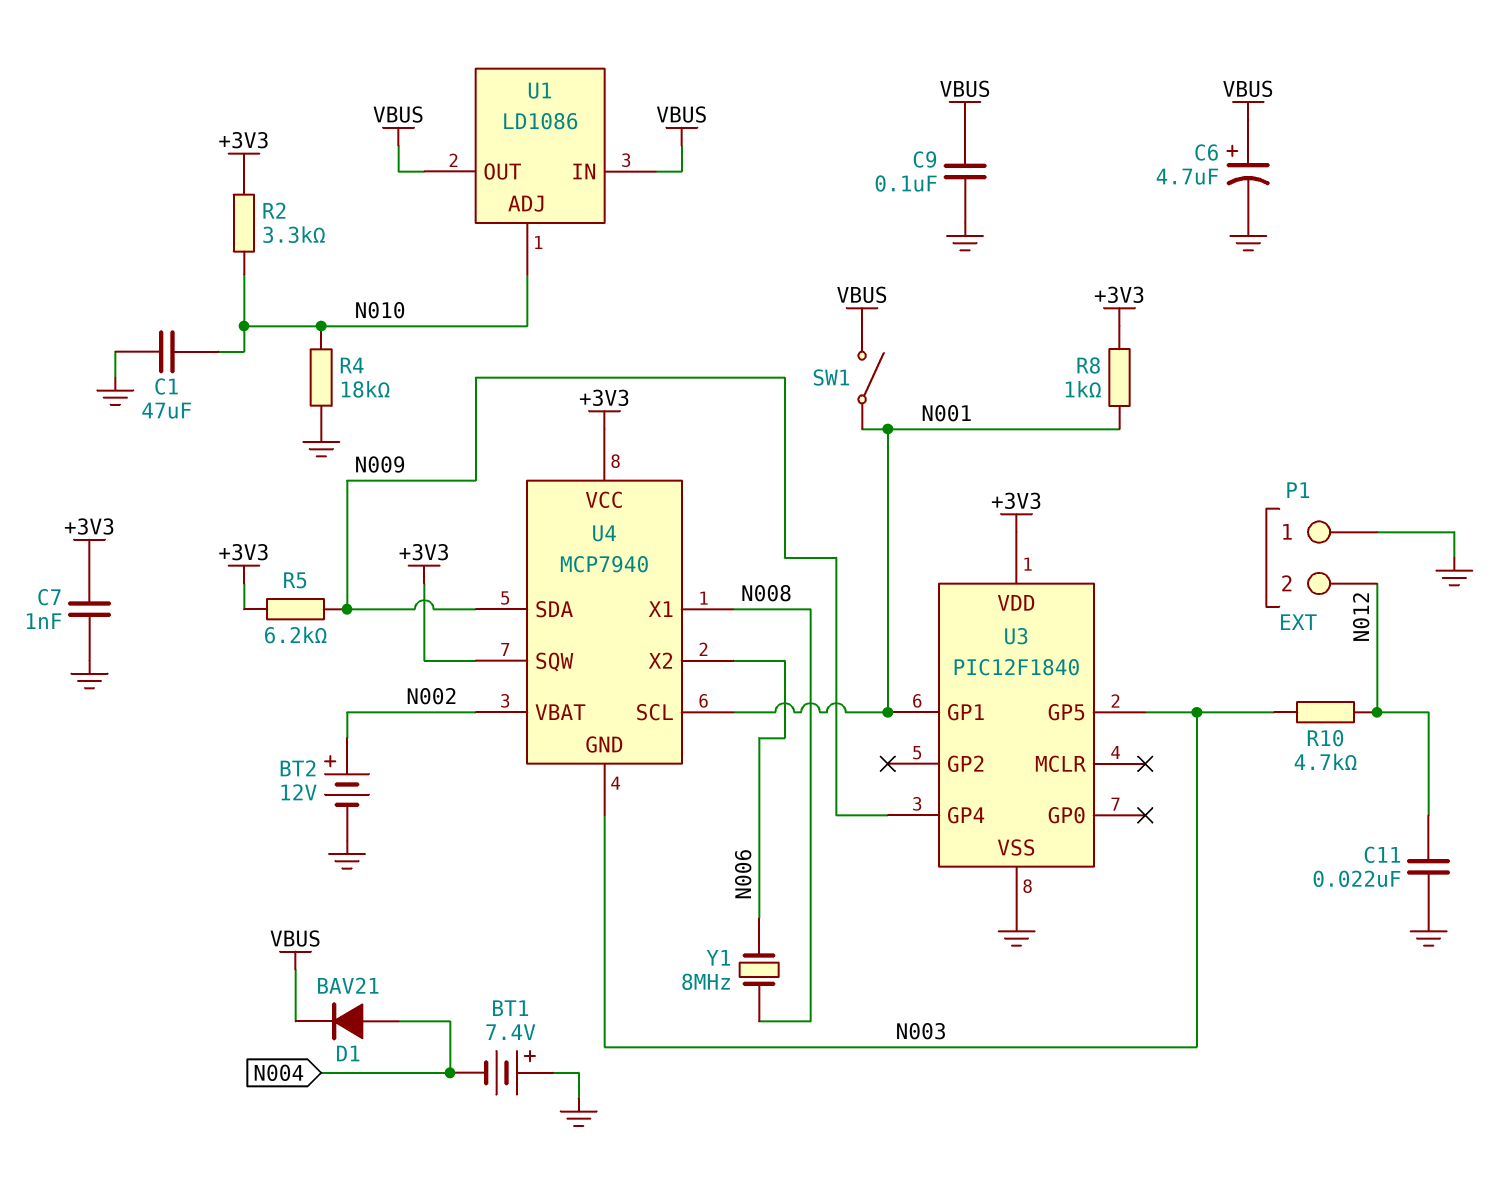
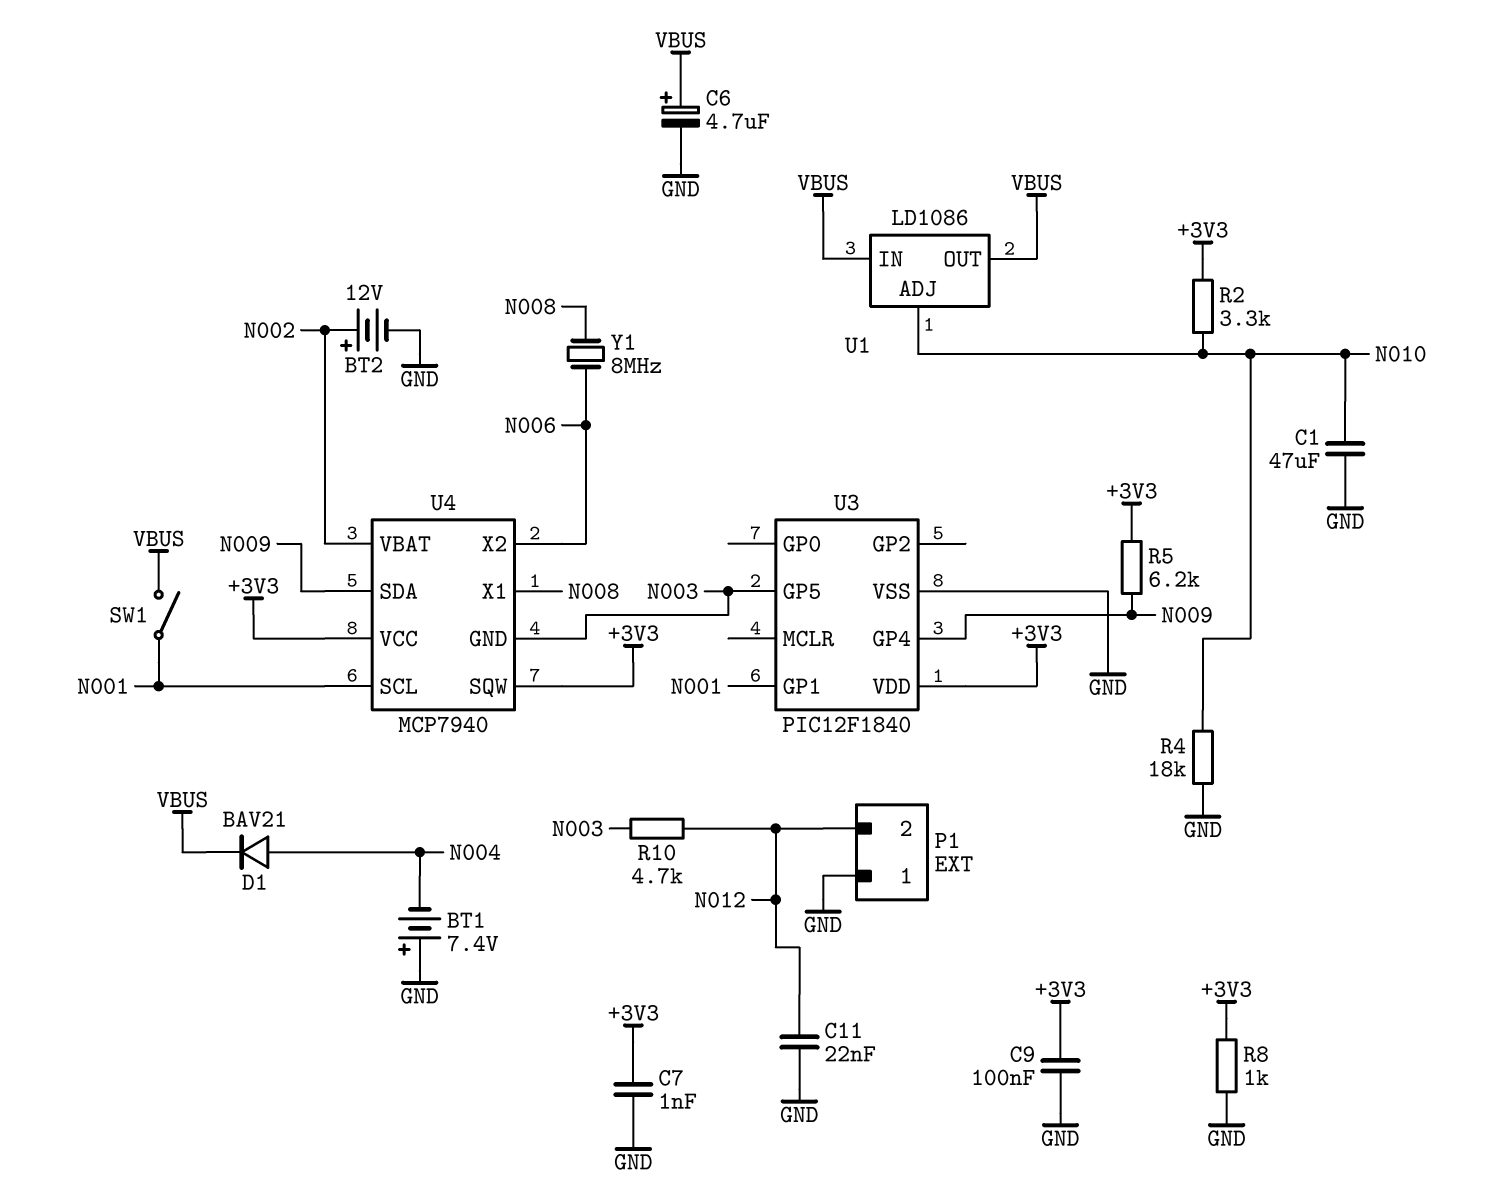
C9: 100nF (GND, VBUS) -> 100nF (+3V3, GND)
R8: 1k (+3V3, N001) -> 1k (+3V3, GND)

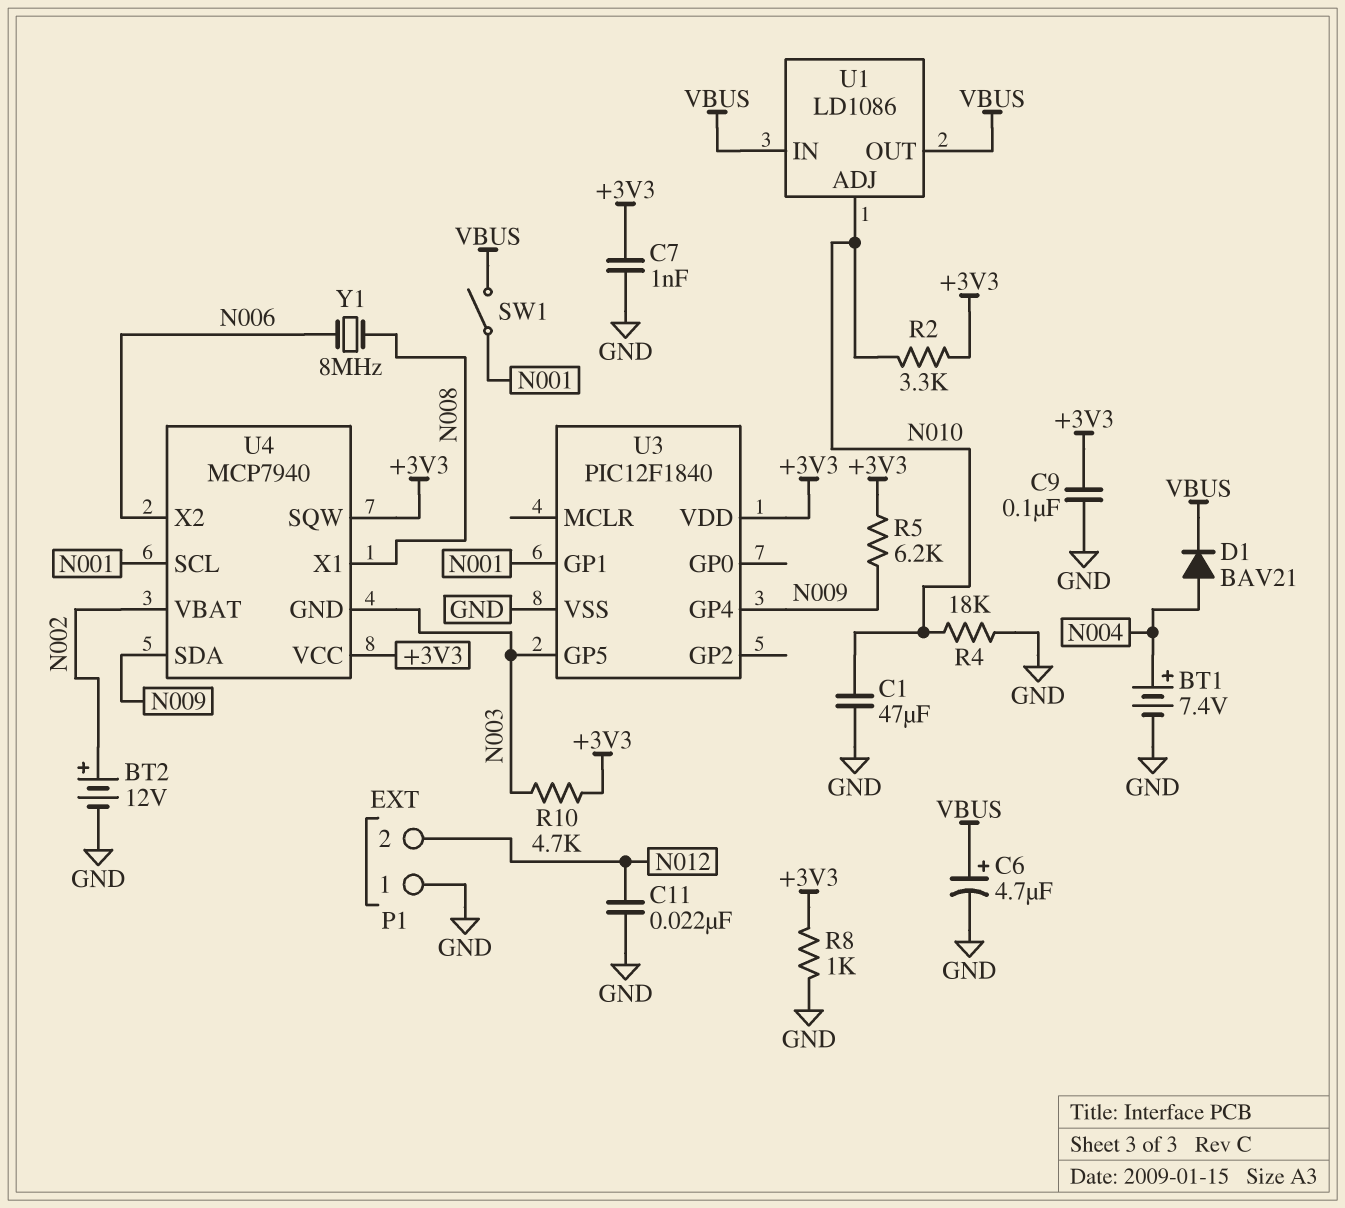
BT1: 7.4V (plus GND, minus N004) -> 7.4V (plus N004, minus GND)
R10: 4.7k (N003, N012) -> 4.7k (+3V3, N003)

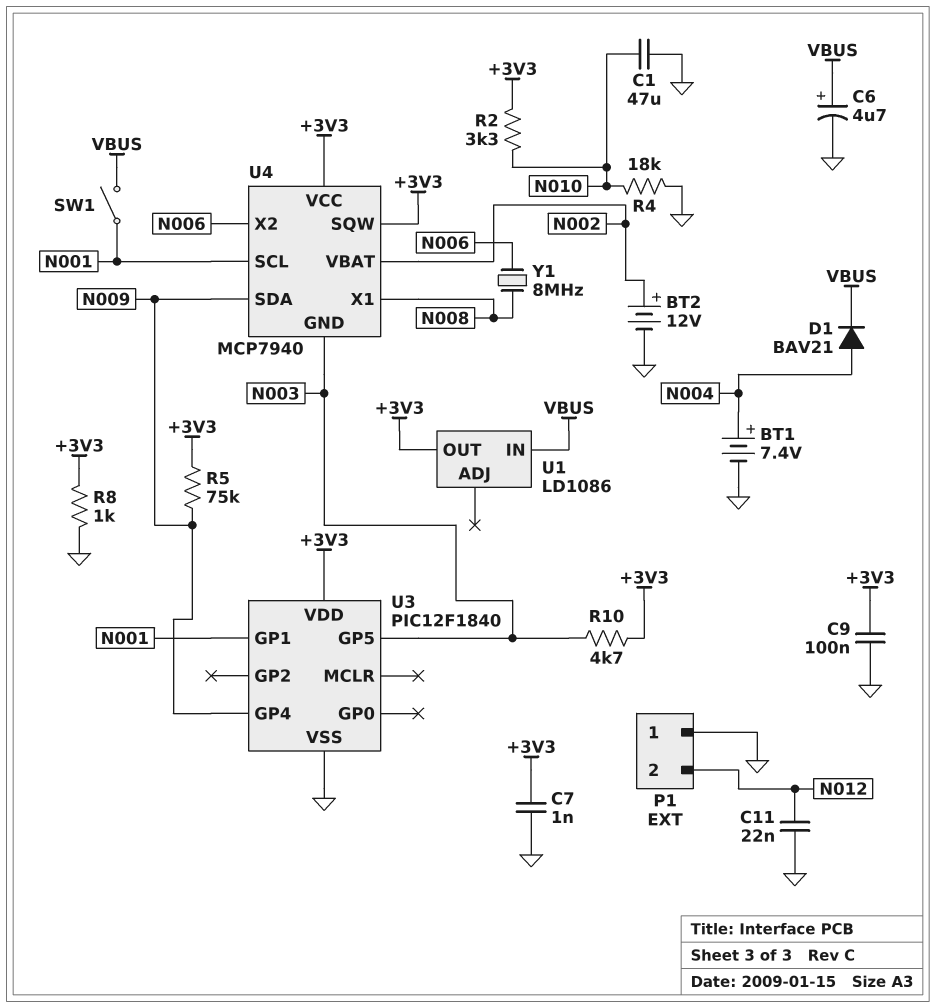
R5: 6.2k (+3V3, N009) -> 75k (+3V3, N009)
U1 pin ADJ: N010 -> none
U1 pin OUT: VBUS -> +3V3

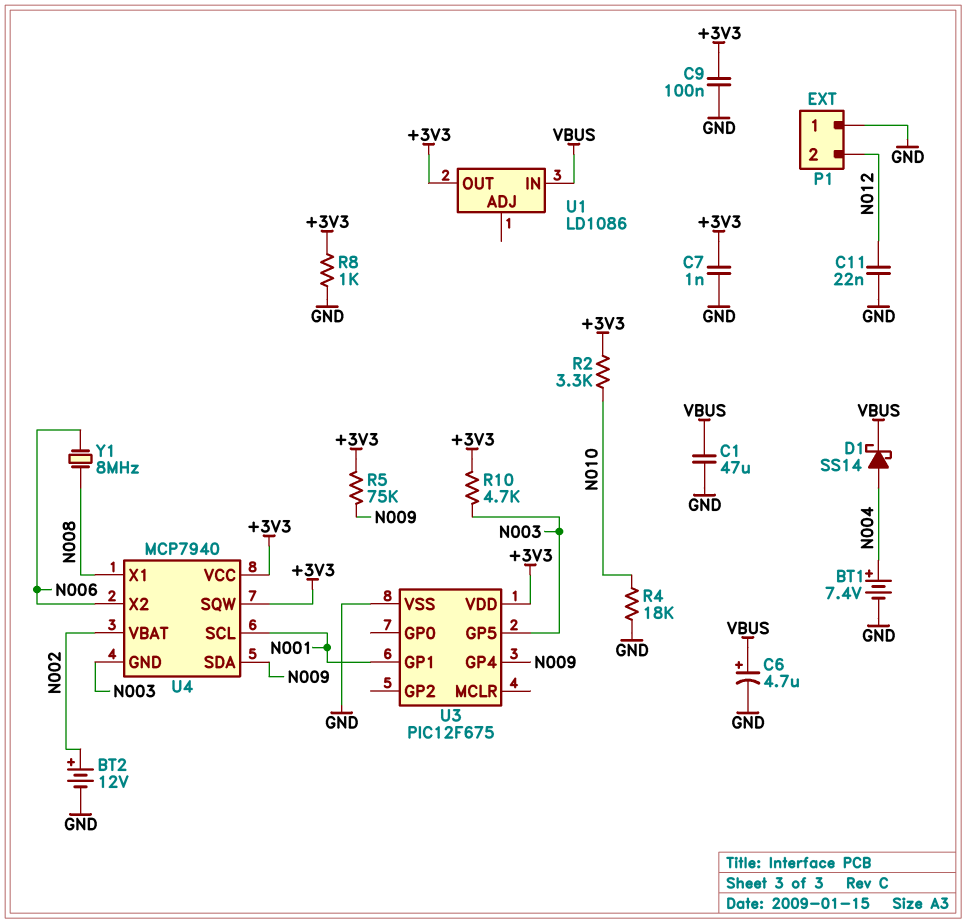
C1: 47uF (GND, N010) -> 47uF (GND, VBUS)
D1: diode BAV21 (A N004, K VBUS) -> schottky SS14 (A N004, K VBUS)
SW1: switch (N001, VBUS) -> none
U3: PIC12F1840 -> PIC12F675

